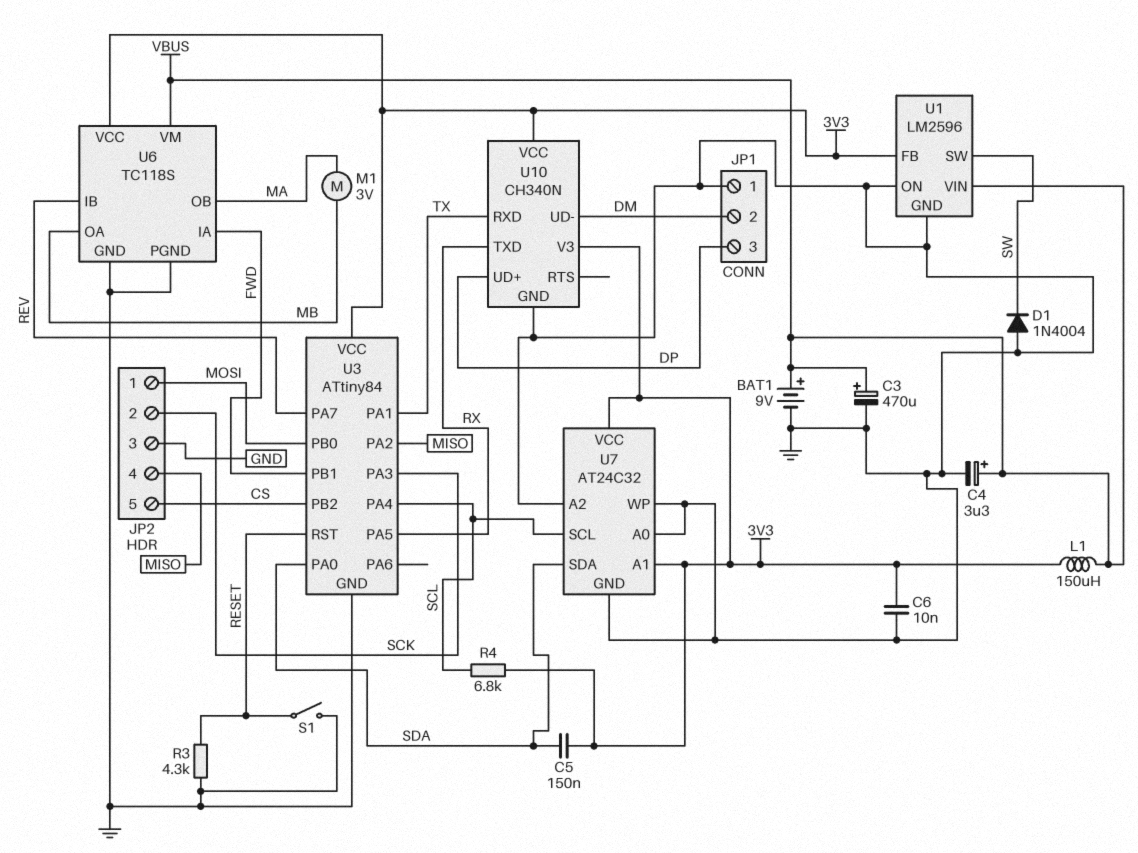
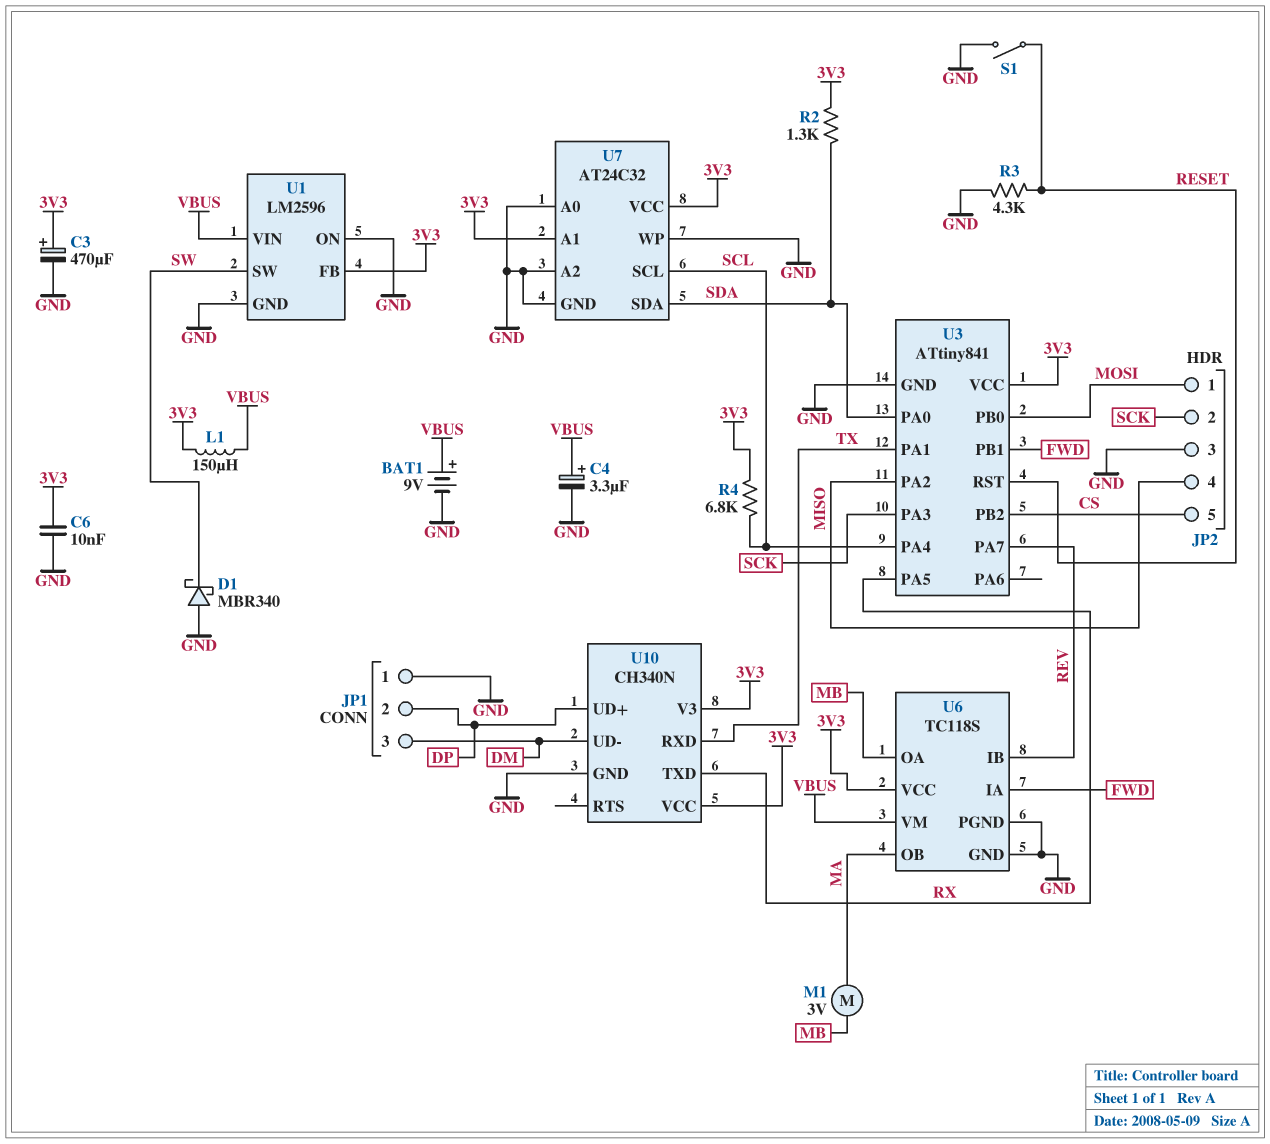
C3: 470uF (plus VBUS, minus GND) -> 470uF (plus 3V3, minus GND)
C5: 150nF (3V3, SDA) -> none
D1: diode 1N4004 (A GND, K SW) -> schottky MBR340 (A GND, K SW)
JP1 pin 2: DM -> DP
JP1 pin 3: DP -> DM
R2: none -> 1.3k (3V3, SDA)
U3: ATtiny84 -> ATtiny841

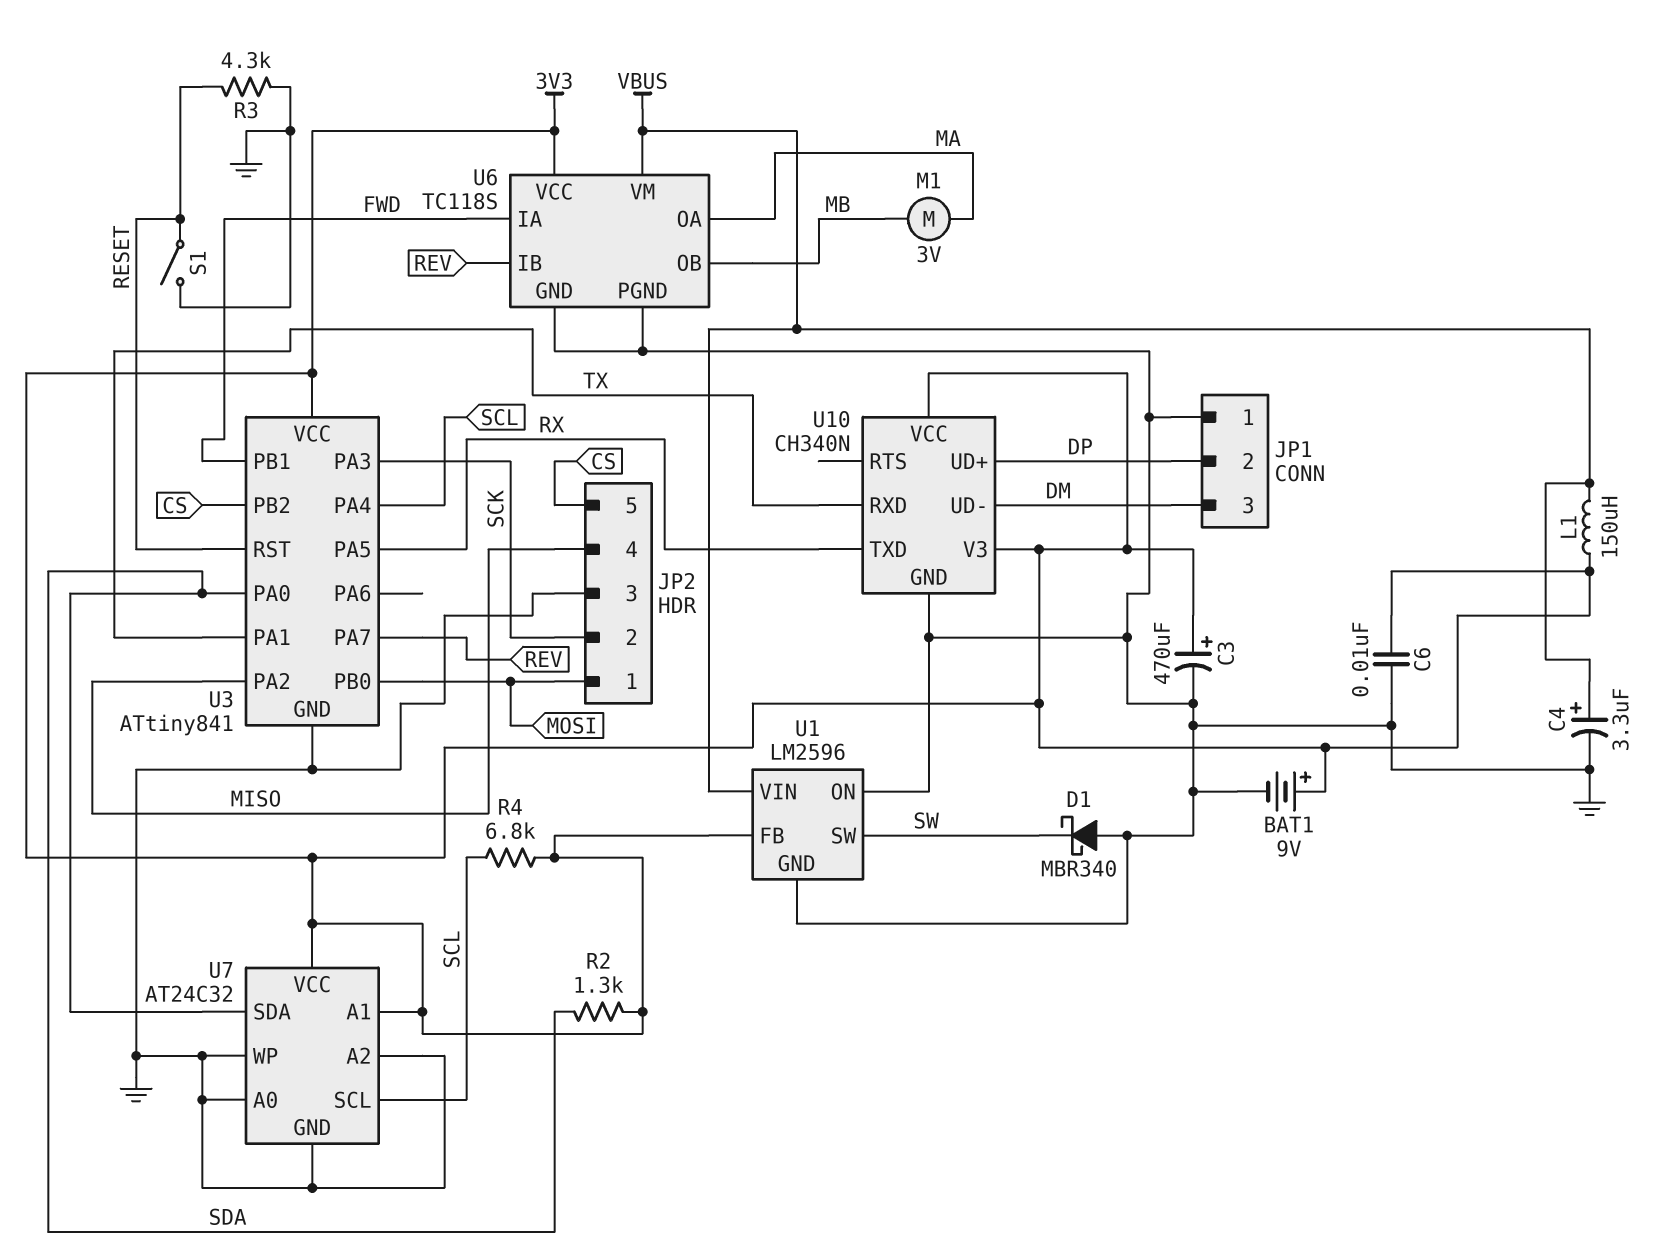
BAT1: 9V (plus VBUS, minus GND) -> 9V (plus 3V3, minus GND)
U6 pin OA: MB -> MA
U6 pin OB: MA -> MB

